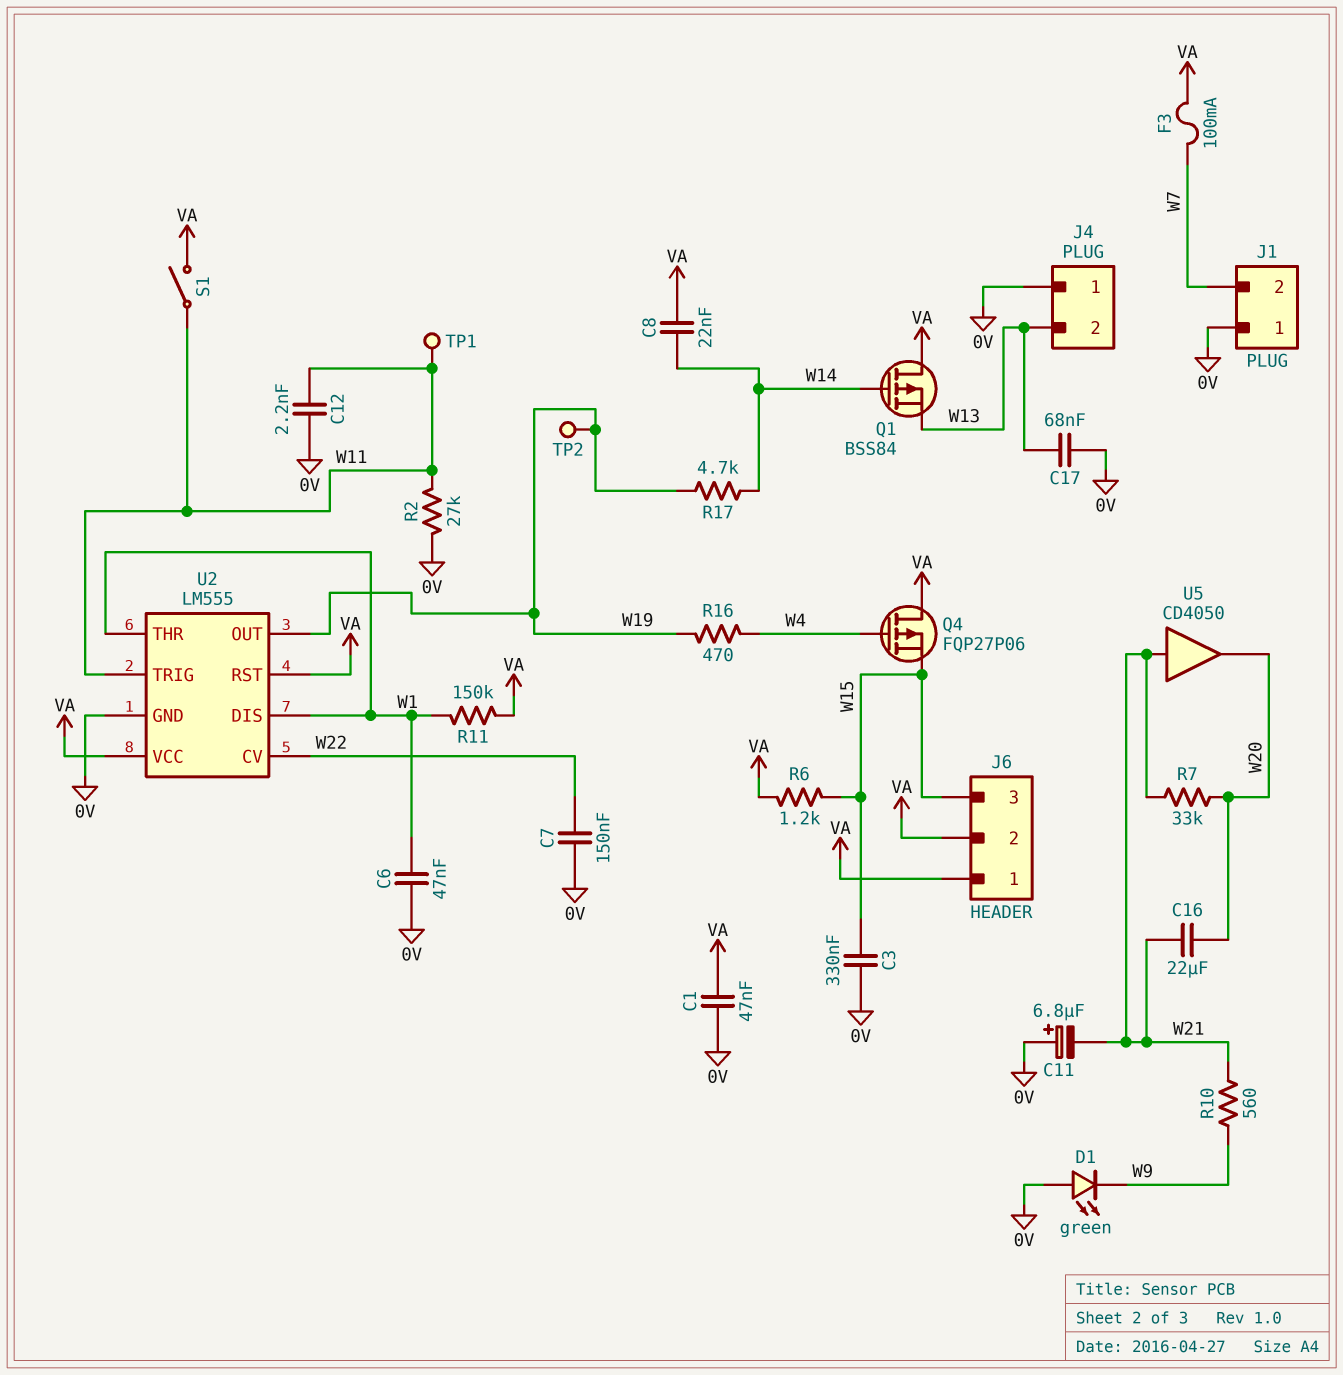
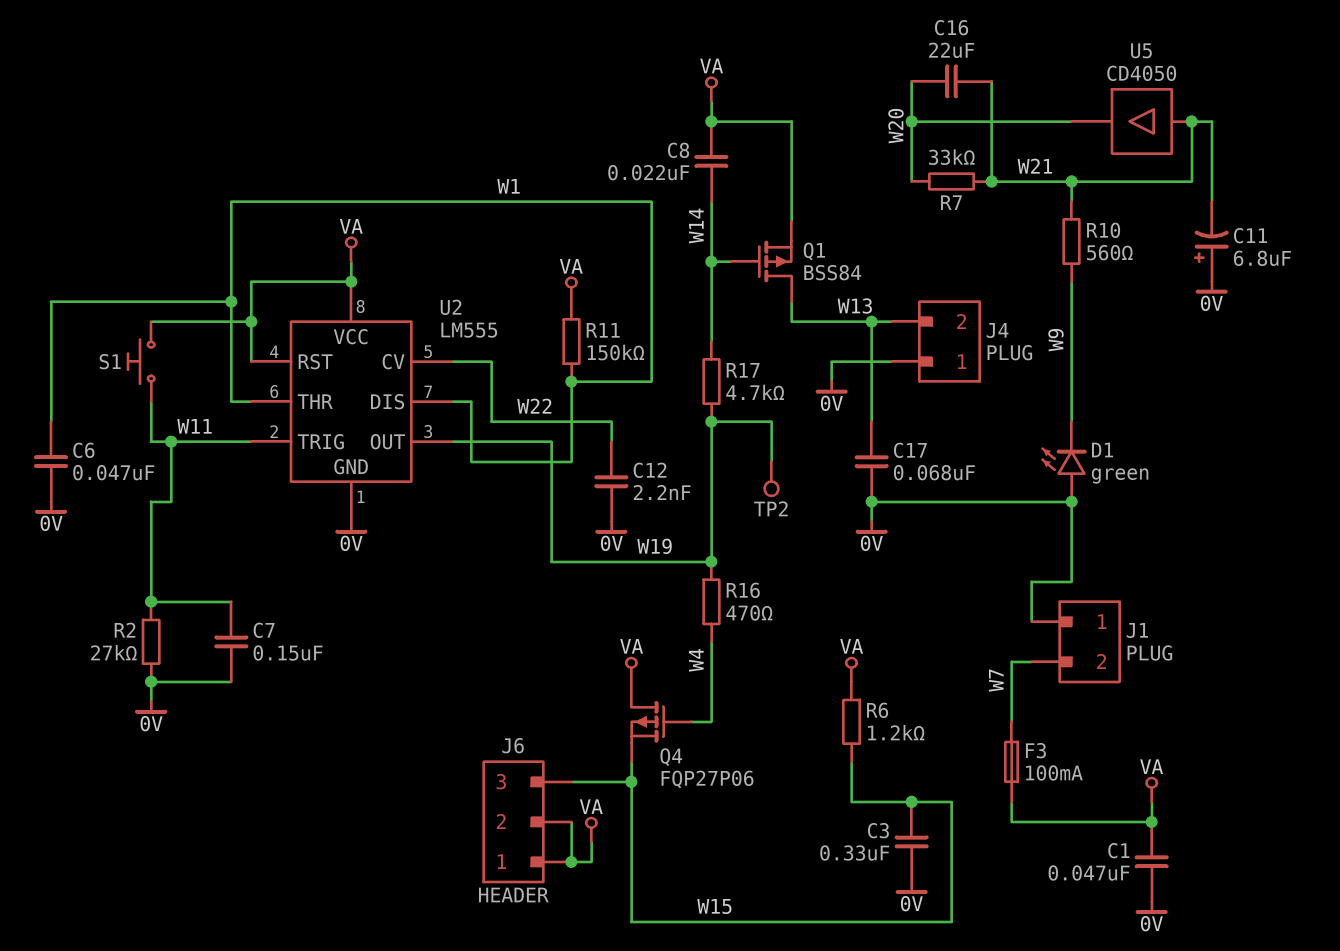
C7: 150nF (0V, W22) -> 150nF (0V, W11)
C12: 2.2nF (0V, W11) -> 2.2nF (0V, W22)
Q1: PMOS BSS84 (G W14, D VA, S W13) -> PMOS BSS84 (G W14, D W13, S VA)
S1: switch (VA, W11) -> button (VA, W11)
TP1: test point (W11) -> none

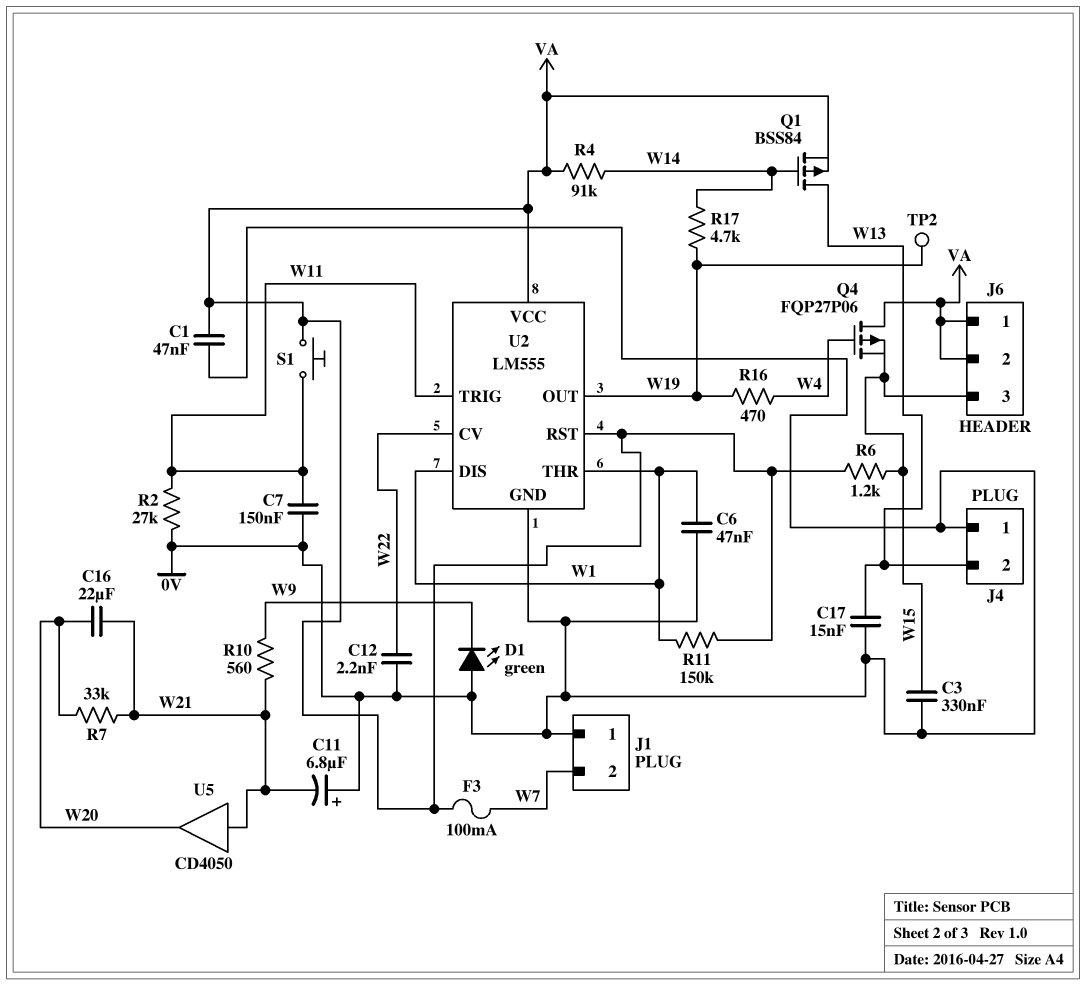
C8: 22nF (VA, W14) -> none
C17: 68nF (0V, W13) -> 15nF (0V, W13)
R4: none -> 91k (VA, W14)

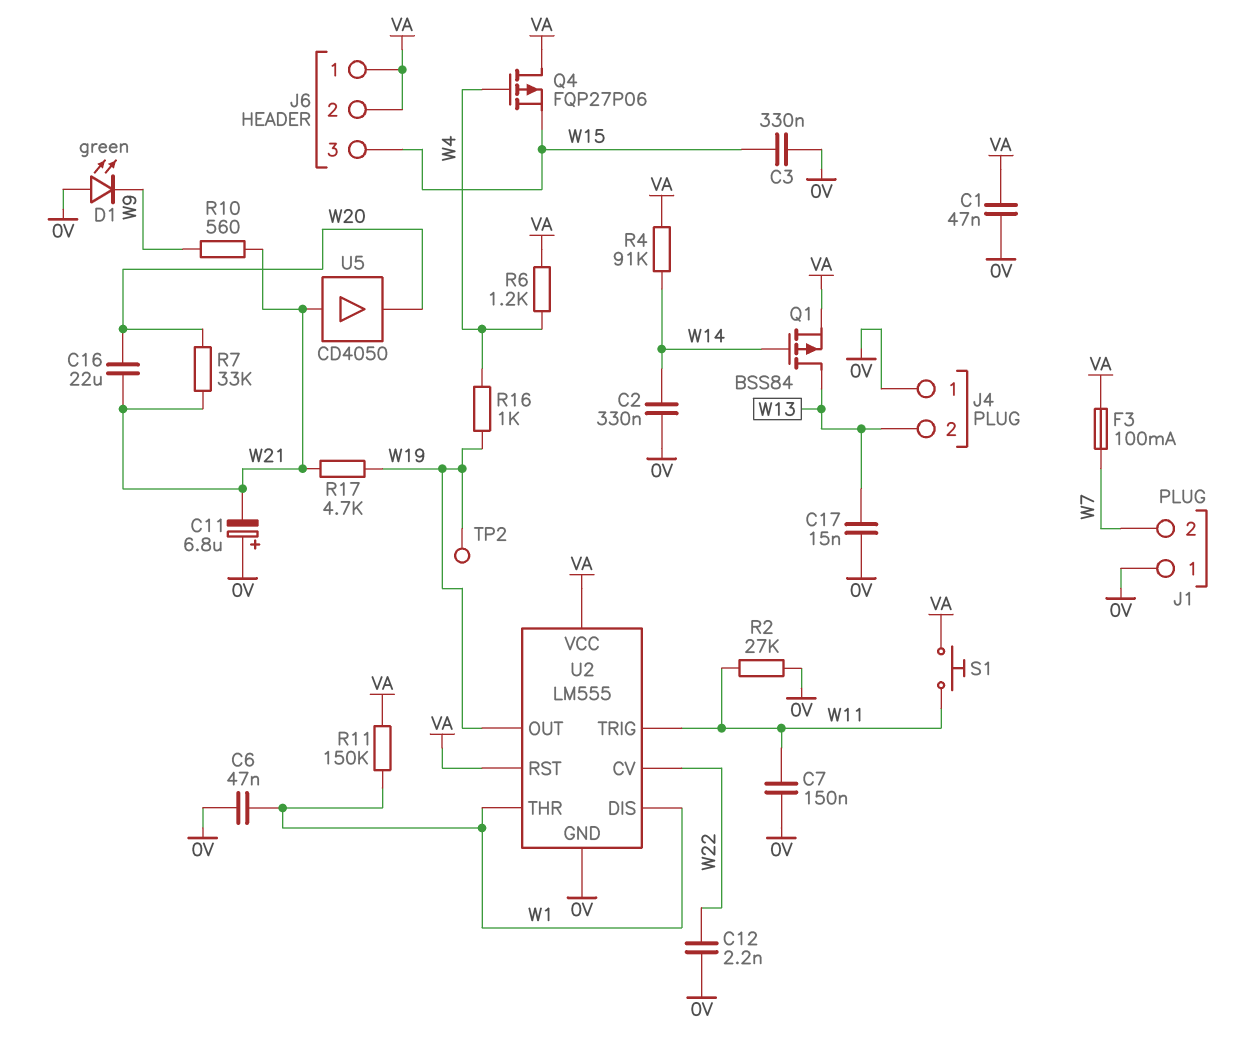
C2: none -> 330nF (0V, W14)
R6: 1.2k (VA, W15) -> 1.2k (VA, W4)
R16: 470 (W4, W19) -> 1k (W4, W19)
R17: 4.7k (W14, W19) -> 4.7k (W19, W21)

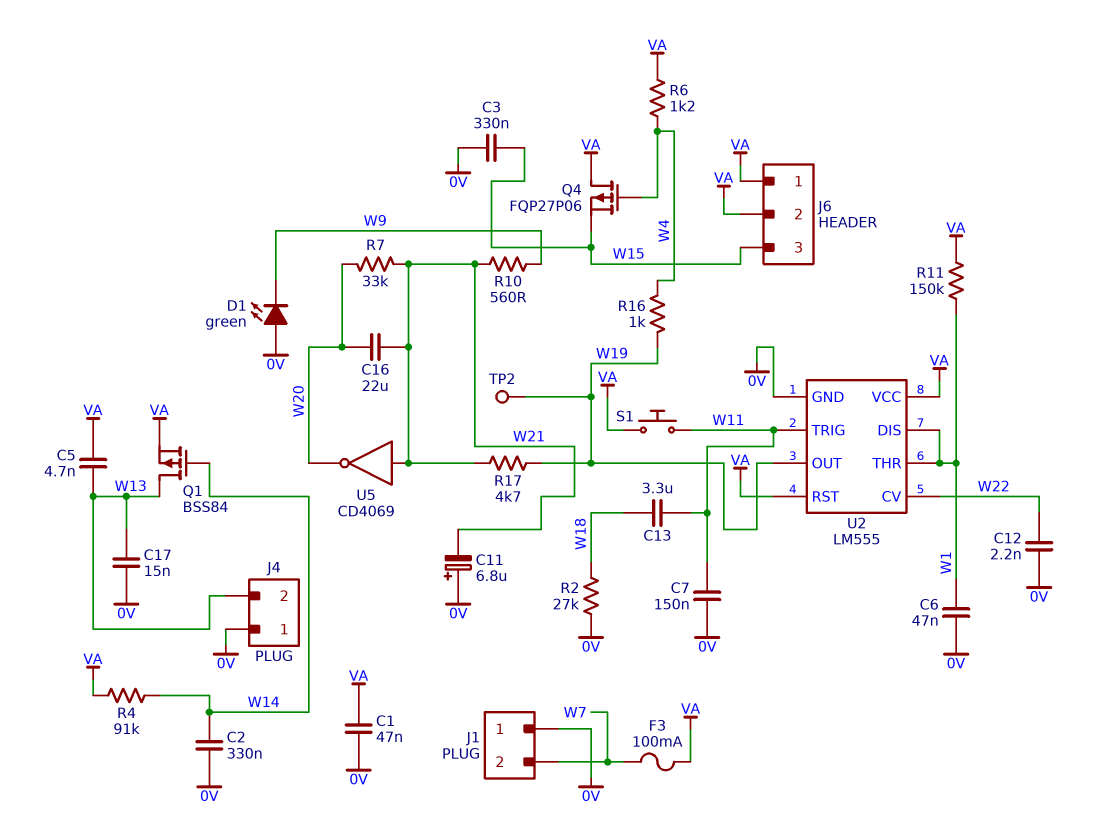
C5: none -> 4.7nF (VA, W13)
C13: none -> 3.3uF (W11, W18)
R2: 27k (0V, W11) -> 27k (0V, W18)
U5: buffer CD4050 (in W21, out W20) -> NOT CD4069 (in W21, out W20)

